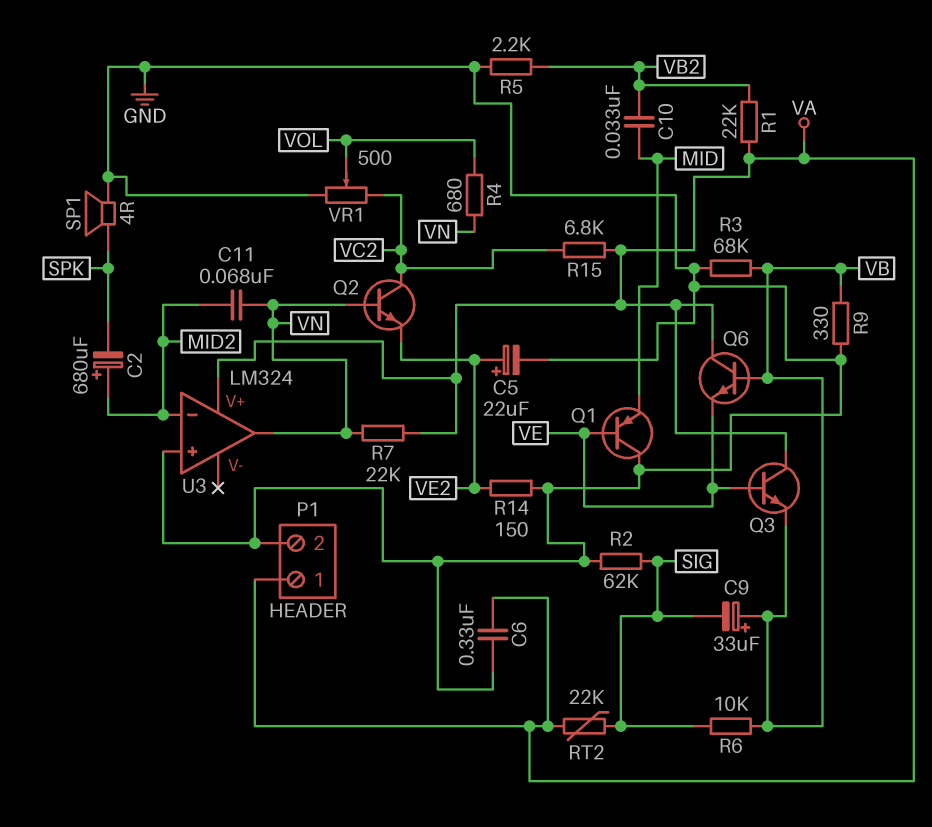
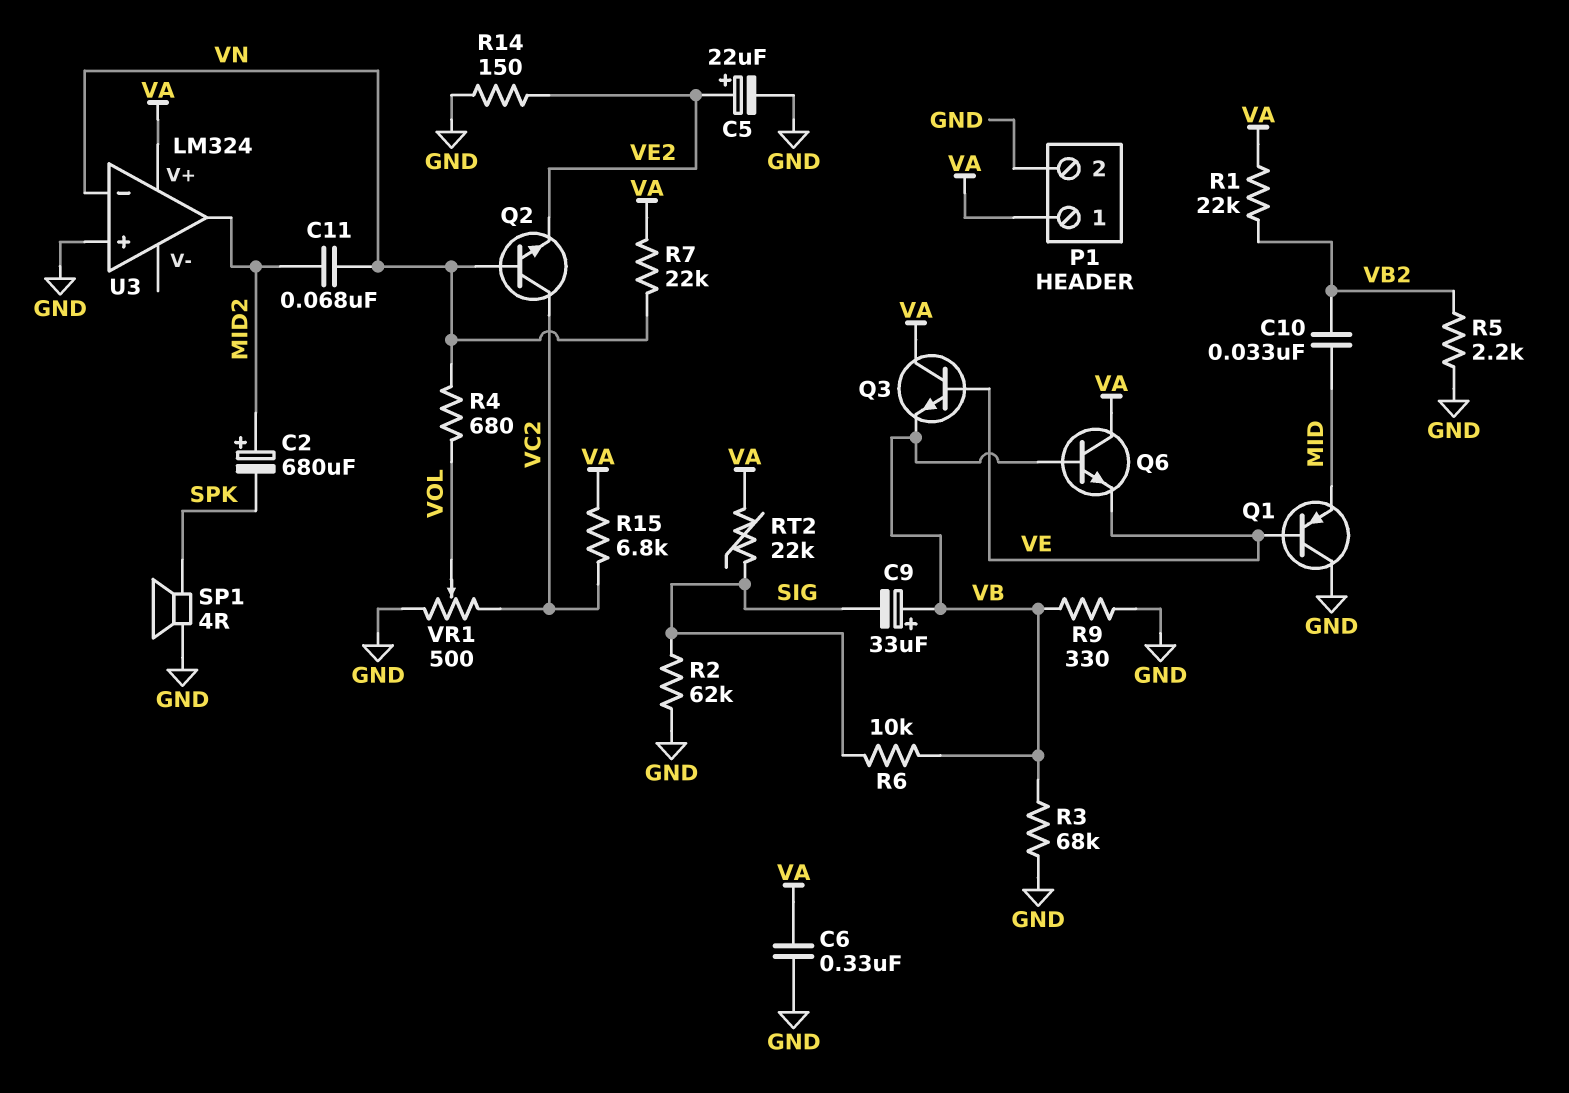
U3 pin in-: MID2 -> VN
U3 pin out: VN -> MID2

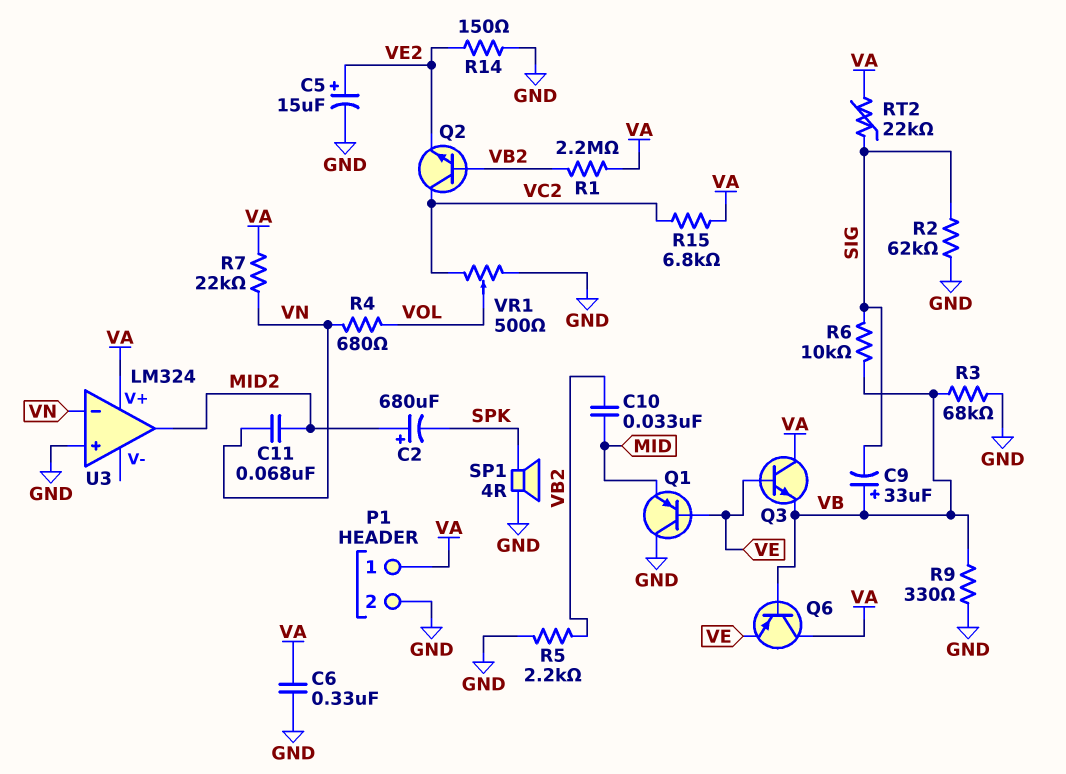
C5: 22uF (plus VE2, minus GND) -> 15uF (plus VE2, minus GND)
Q2: NPN (B VN, C VC2, E VE2) -> NPN (B VB2, C VC2, E VE2)
Q6: NPN (B VB, C VA, E VE) -> PNP (B VB, C VA, E VE)
R1: 22k (VA, VB2) -> 2.2M (VA, VB2)

